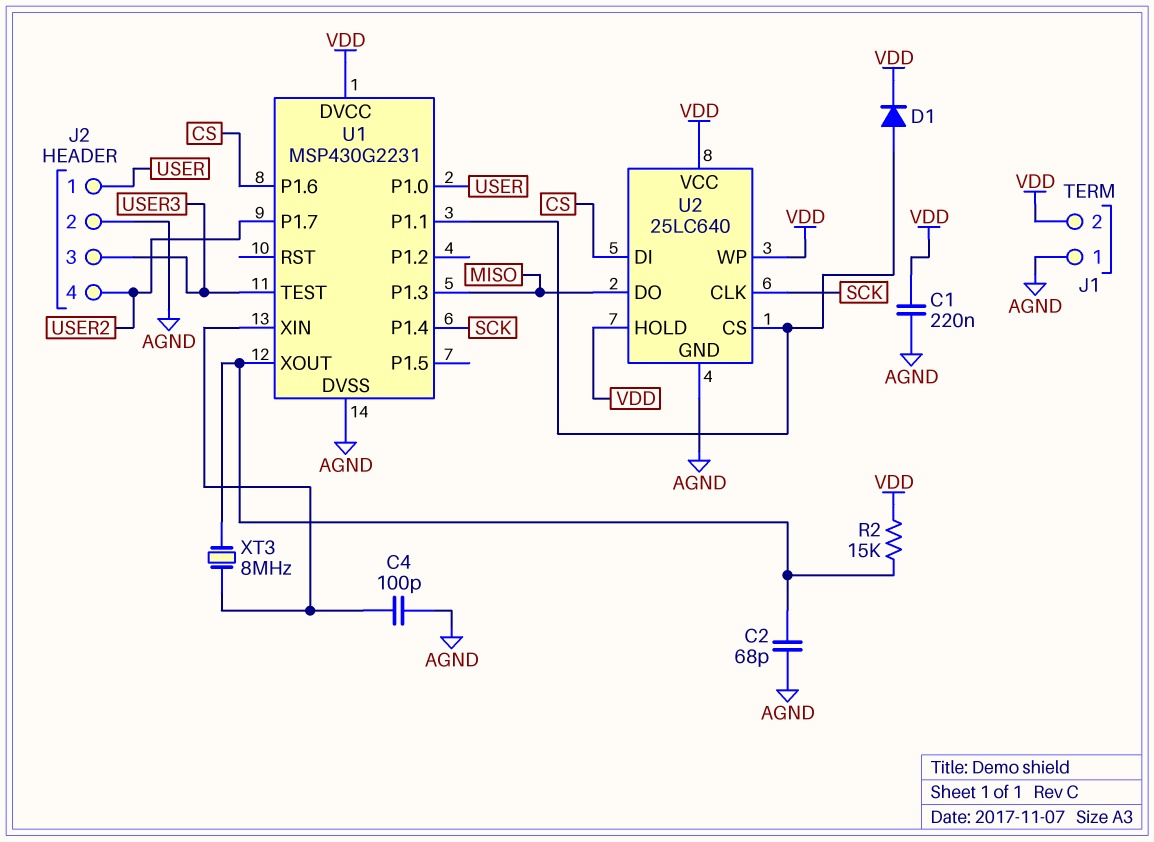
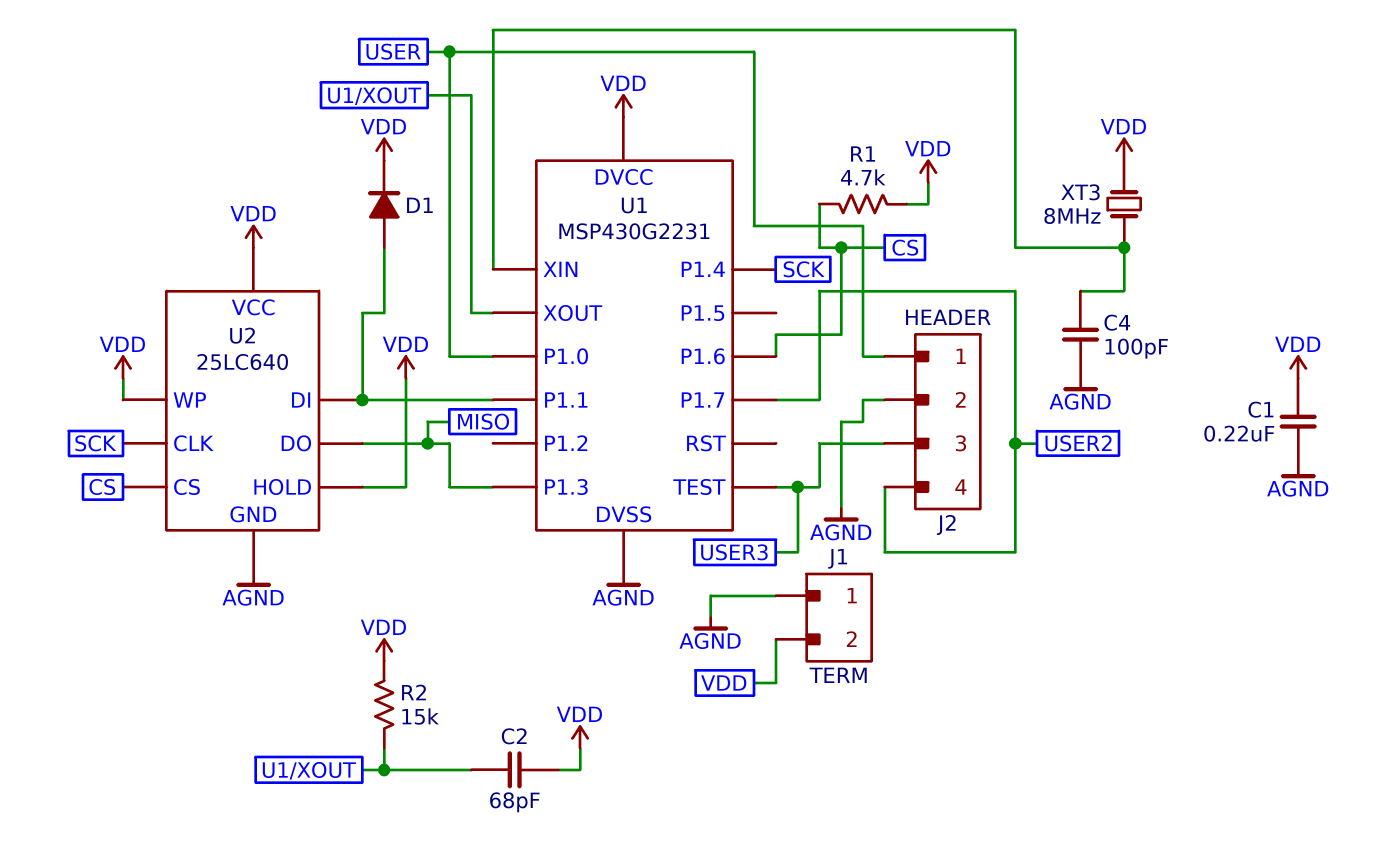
C2: 68pF (AGND, U1/XOUT) -> 68pF (U1/XOUT, VDD)
R1: none -> 4.7k (CS, VDD)
U2 pin CS: U1/P1.1 -> CS
U2 pin DI: CS -> U1/P1.1
XT3: 8MHz (U1/XIN, U1/XOUT) -> 8MHz (U1/XIN, VDD)

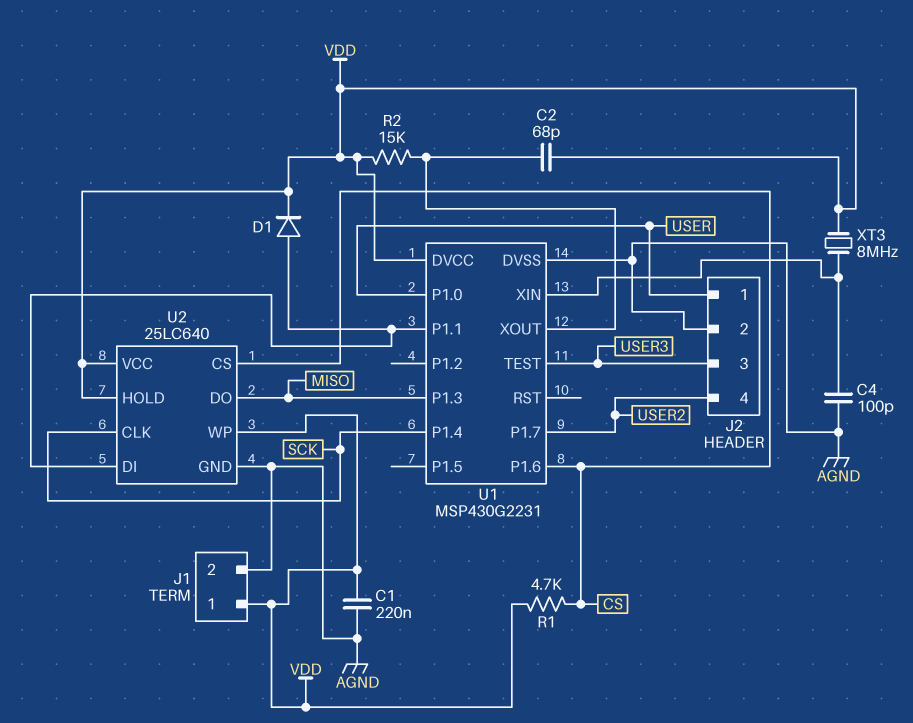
J1 pin 1: AGND -> VDD
J1 pin 2: VDD -> AGND

